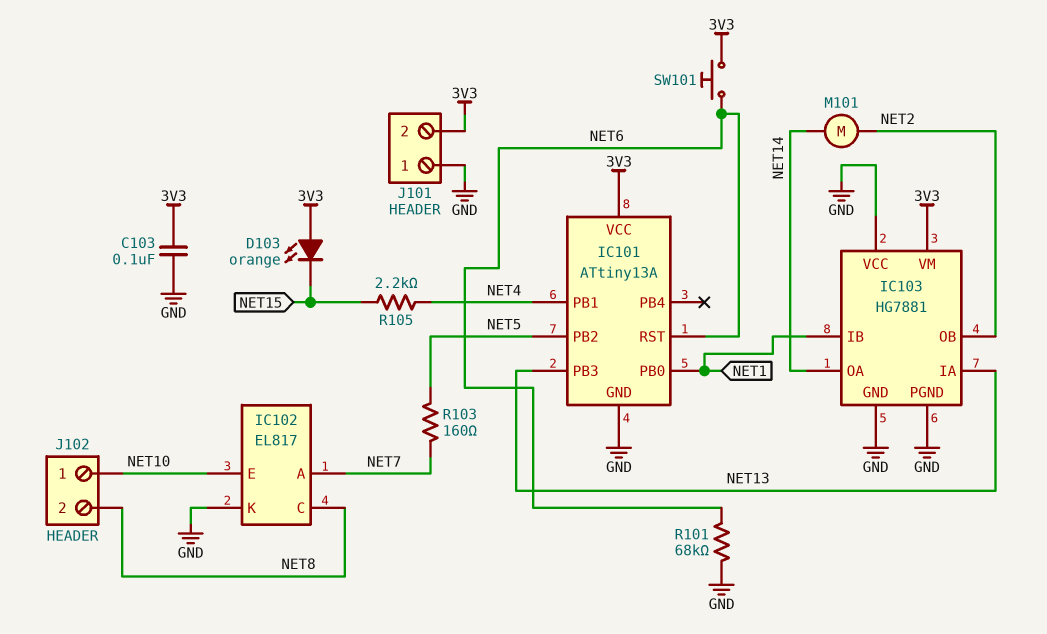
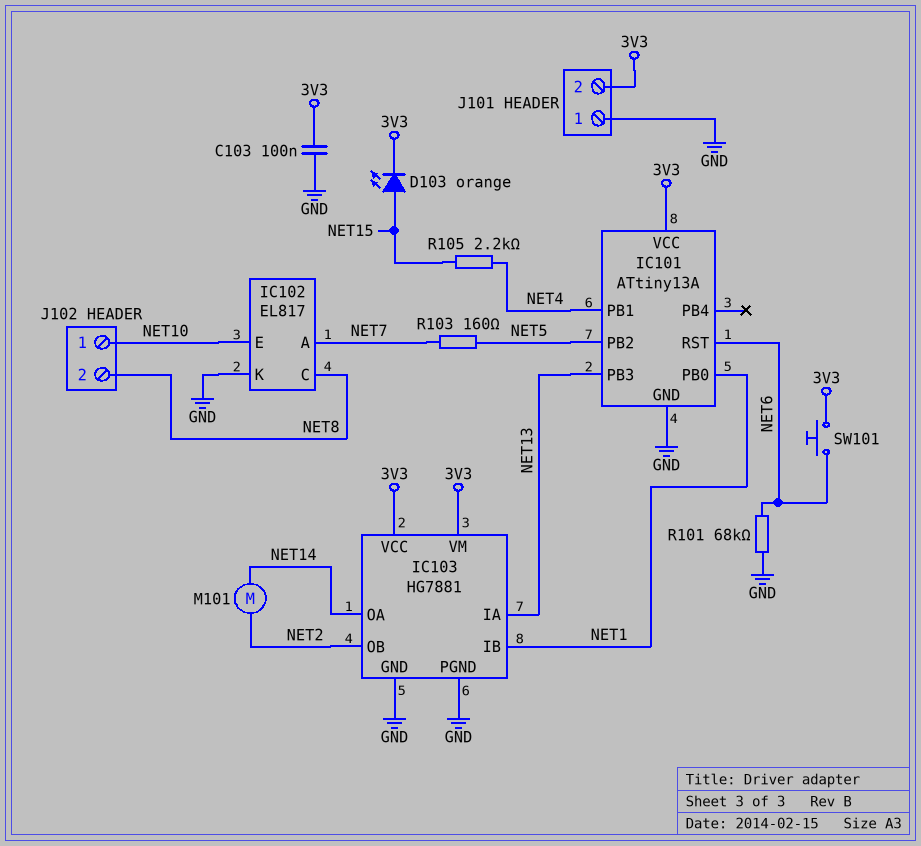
D103: LED orange (A 3V3, K NET15) -> LED orange (A NET15, K 3V3)
IC103 pin VCC: GND -> 3V3

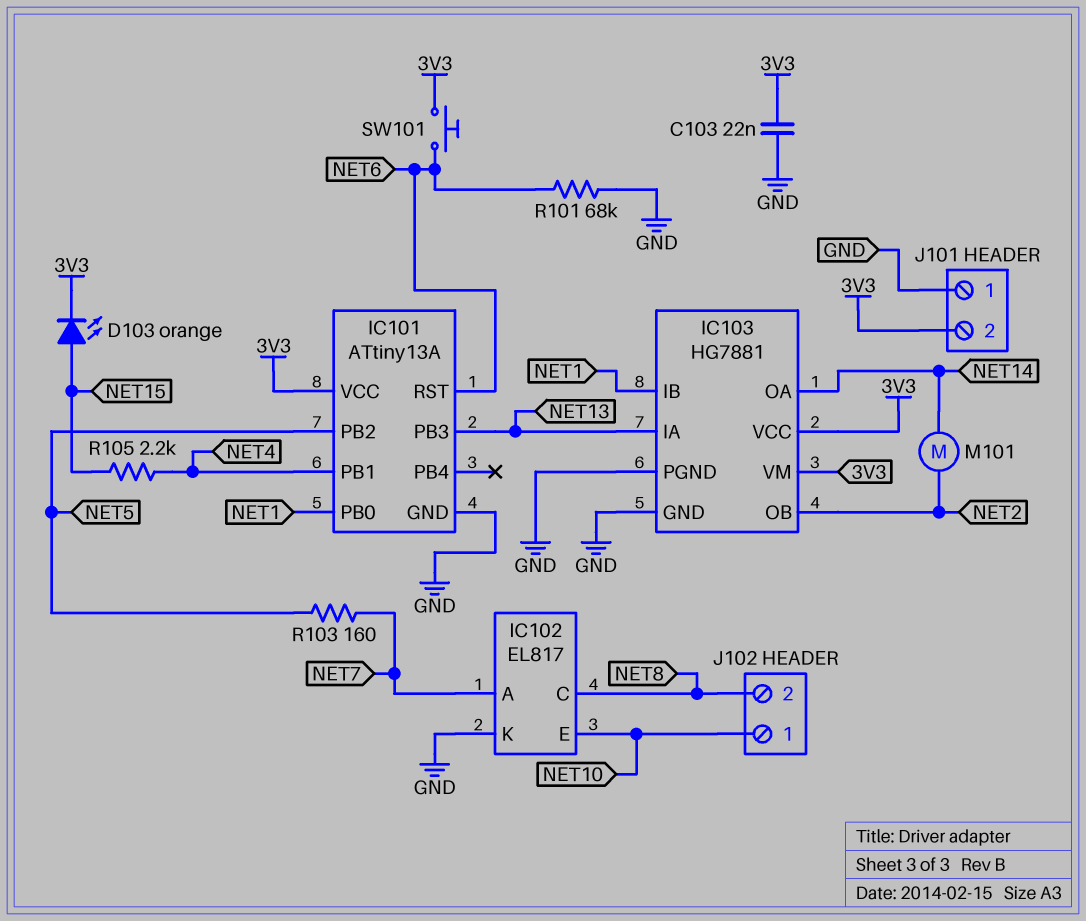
C103: 100nF (3V3, GND) -> 22nF (3V3, GND)

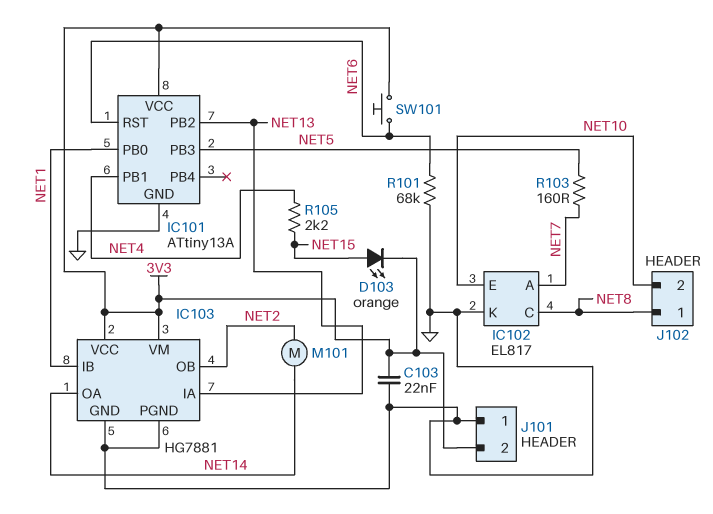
IC101 pin PB2: NET5 -> NET13
IC101 pin PB3: NET13 -> NET5
J102 pin 1: NET10 -> NET8
J102 pin 2: NET8 -> NET10

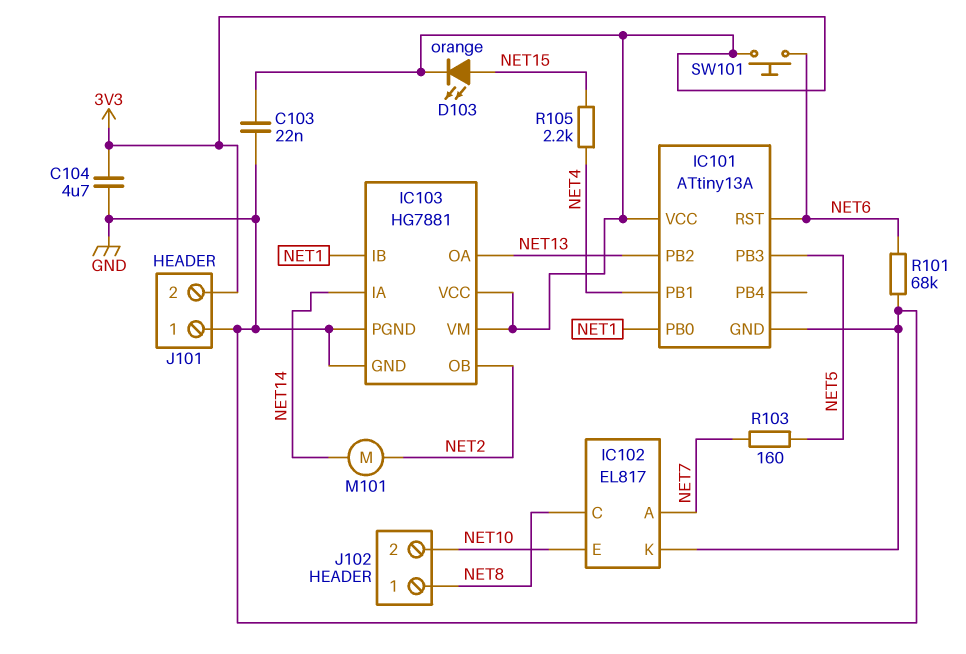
C104: none -> 4.7uF (3V3, GND)
IC103 pin IA: NET13 -> NET14
IC103 pin OA: NET14 -> NET13

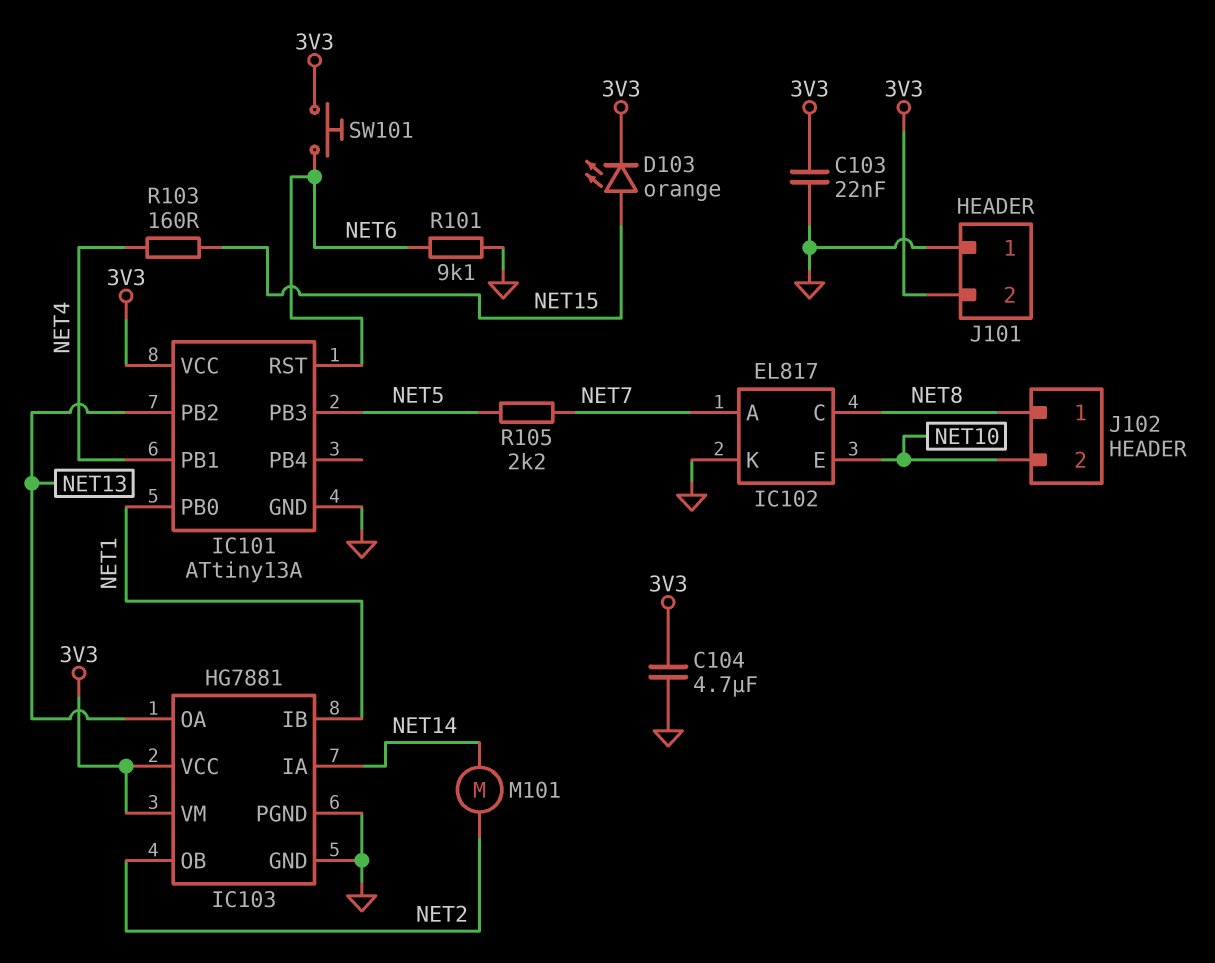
R101: 68k (GND, NET6) -> 9.1k (GND, NET6)
R103: 160 (NET5, NET7) -> 160 (NET4, NET15)
R105: 2.2k (NET4, NET15) -> 2.2k (NET5, NET7)

